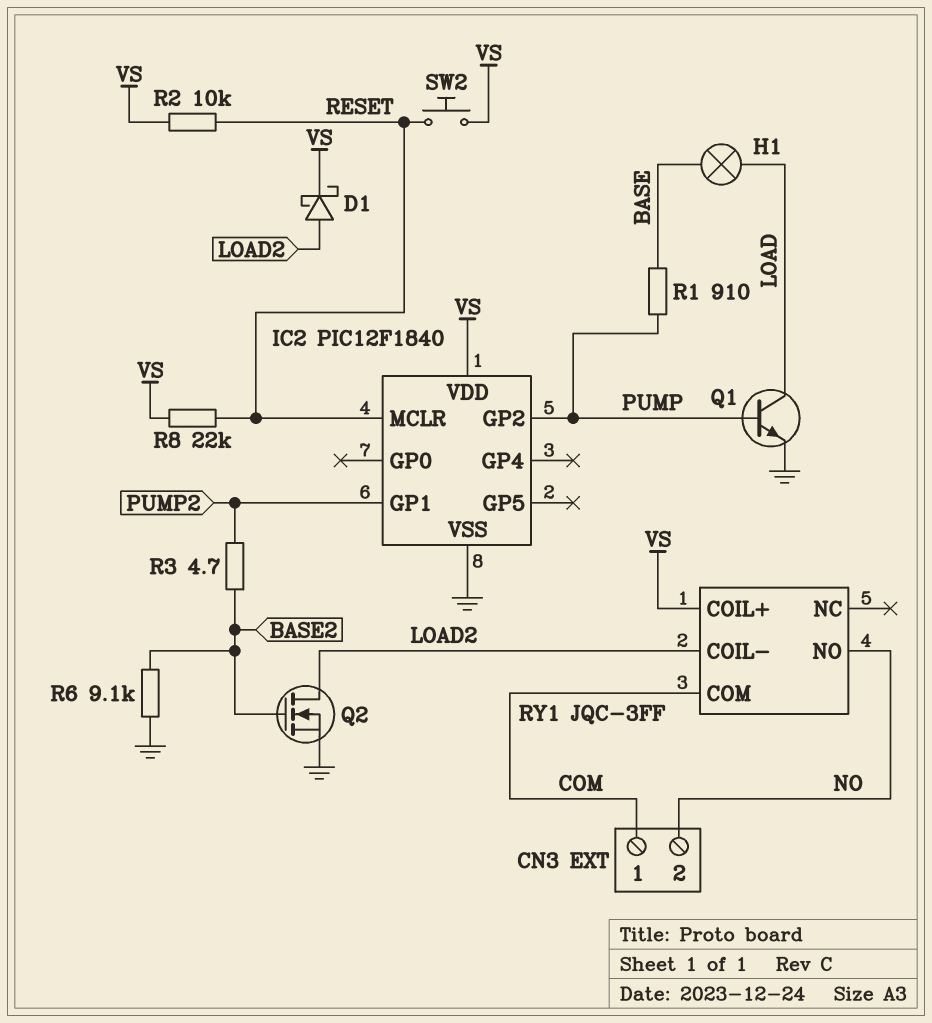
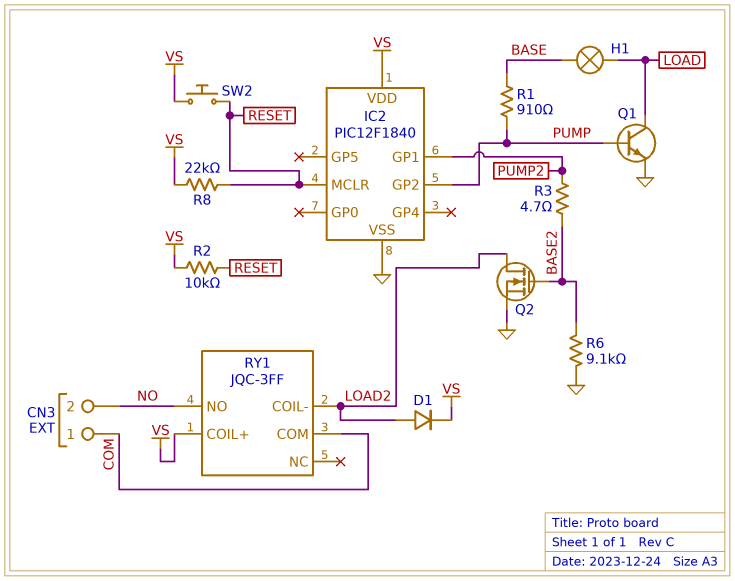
D1: schottky (A LOAD2, K VS) -> diode (A LOAD2, K VS)

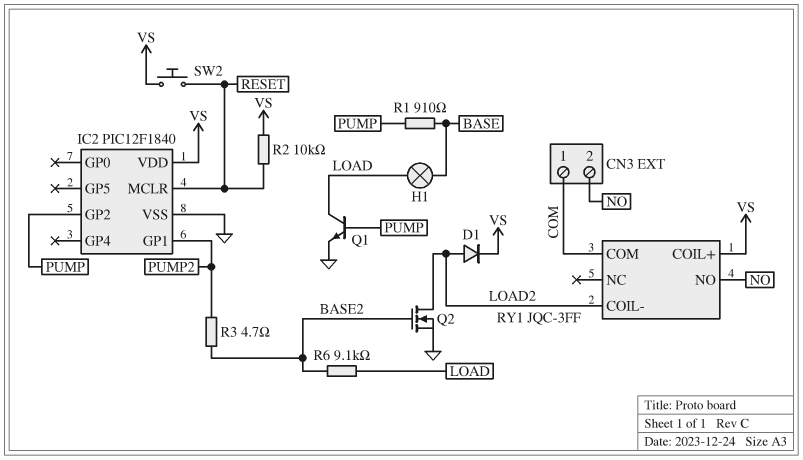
R6: 9.1k (BASE2, GND) -> 9.1k (BASE2, LOAD)
R8: 22k (RESET, VS) -> none

